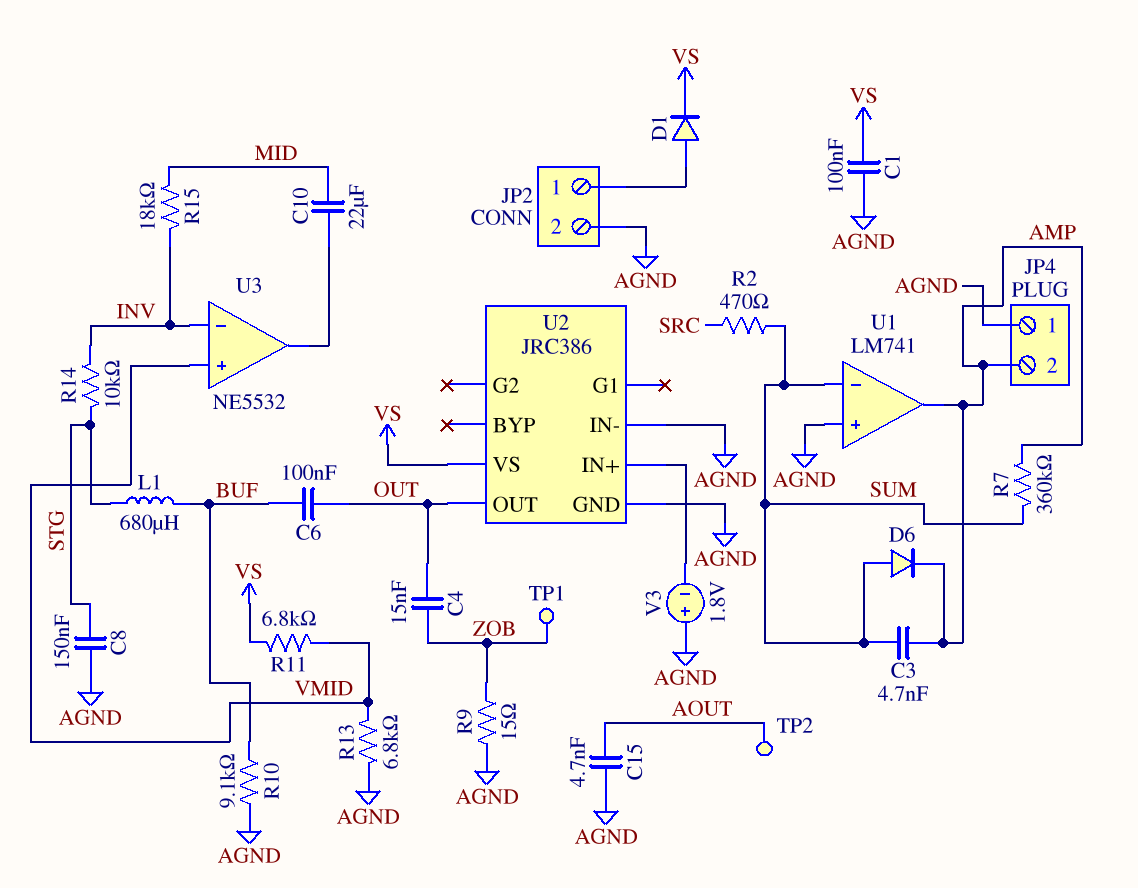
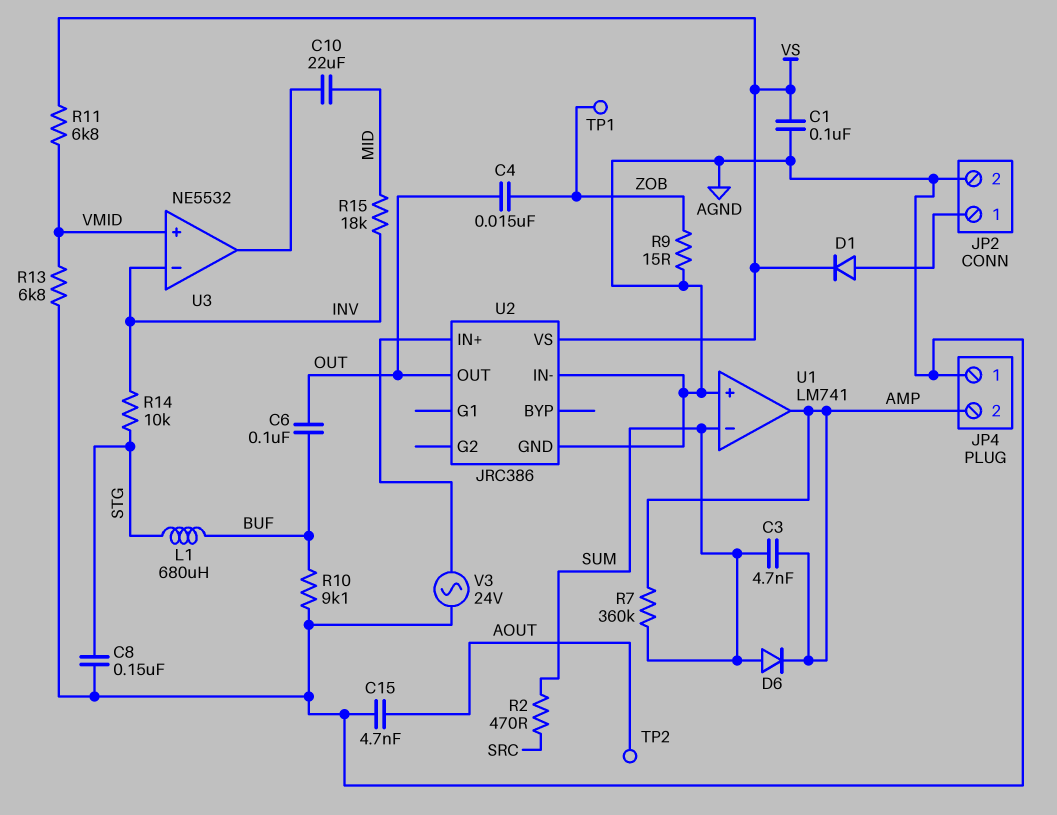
V3: 1.8V (plus AGND, minus U2/IN+) -> AC 24V (AGND, U2/IN+)

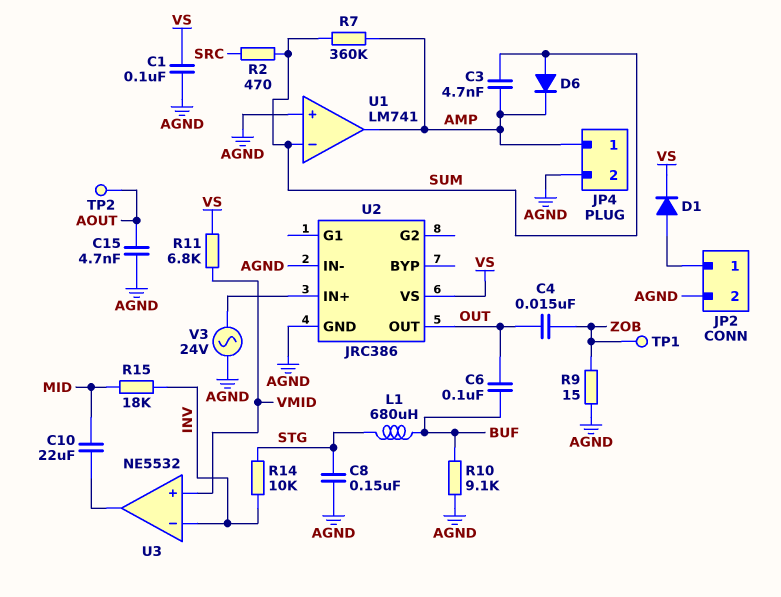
JP4 pin 1: AGND -> AMP
JP4 pin 2: AMP -> AGND
R13: 6.8k (AGND, VMID) -> none

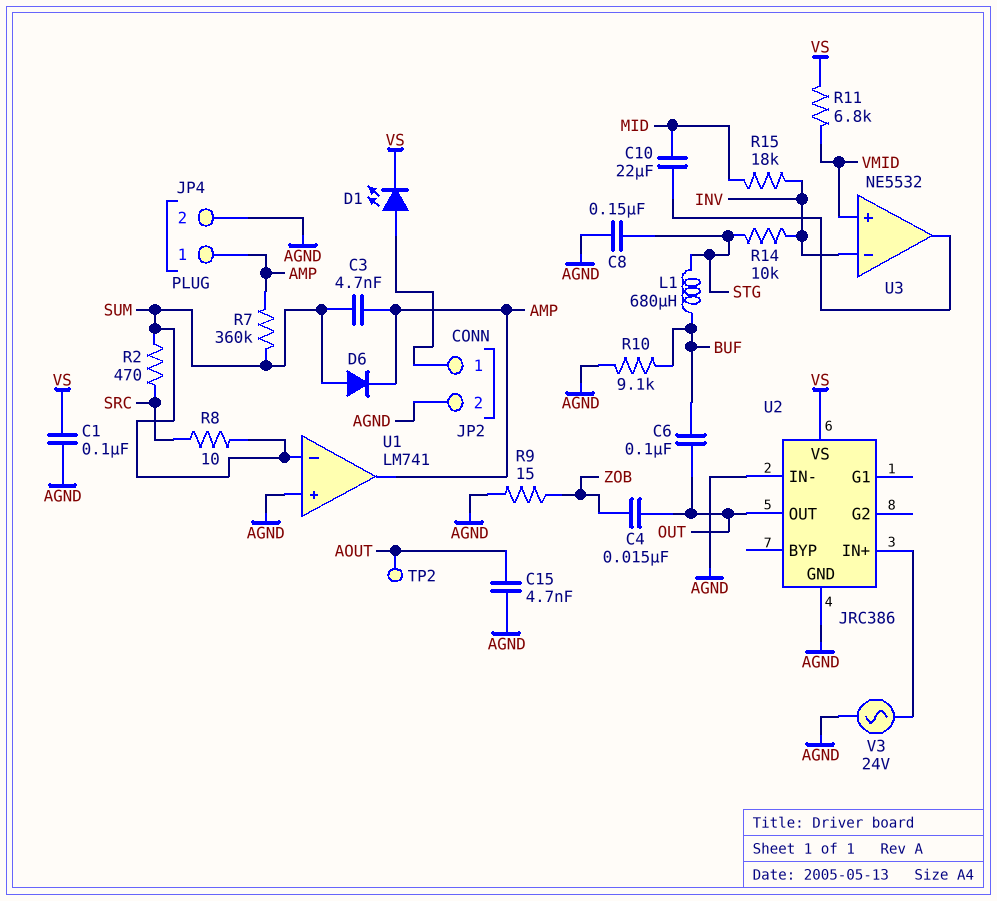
D1: diode (A JP2/1, K VS) -> LED (A JP2/1, K VS)
R8: none -> 10 (SRC, SUM)
TP1: test point (ZOB) -> none

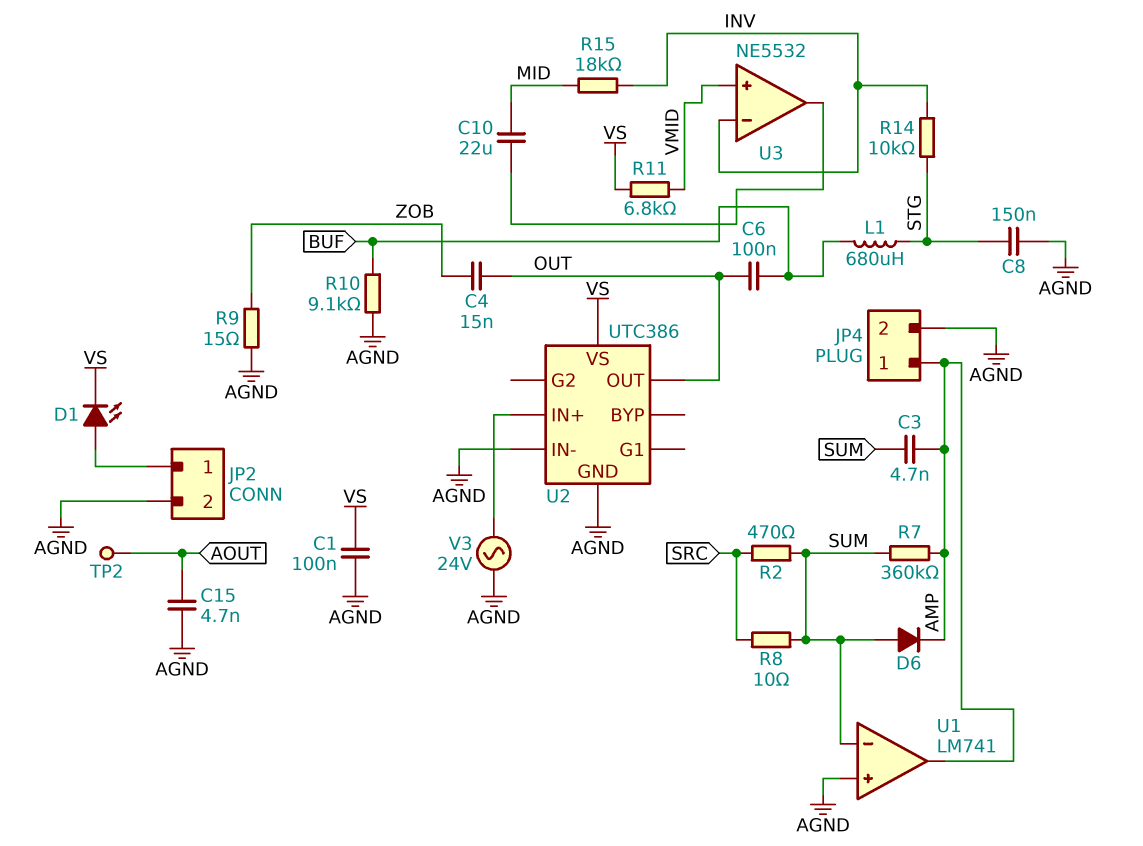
U2: JRC386 -> UTC386

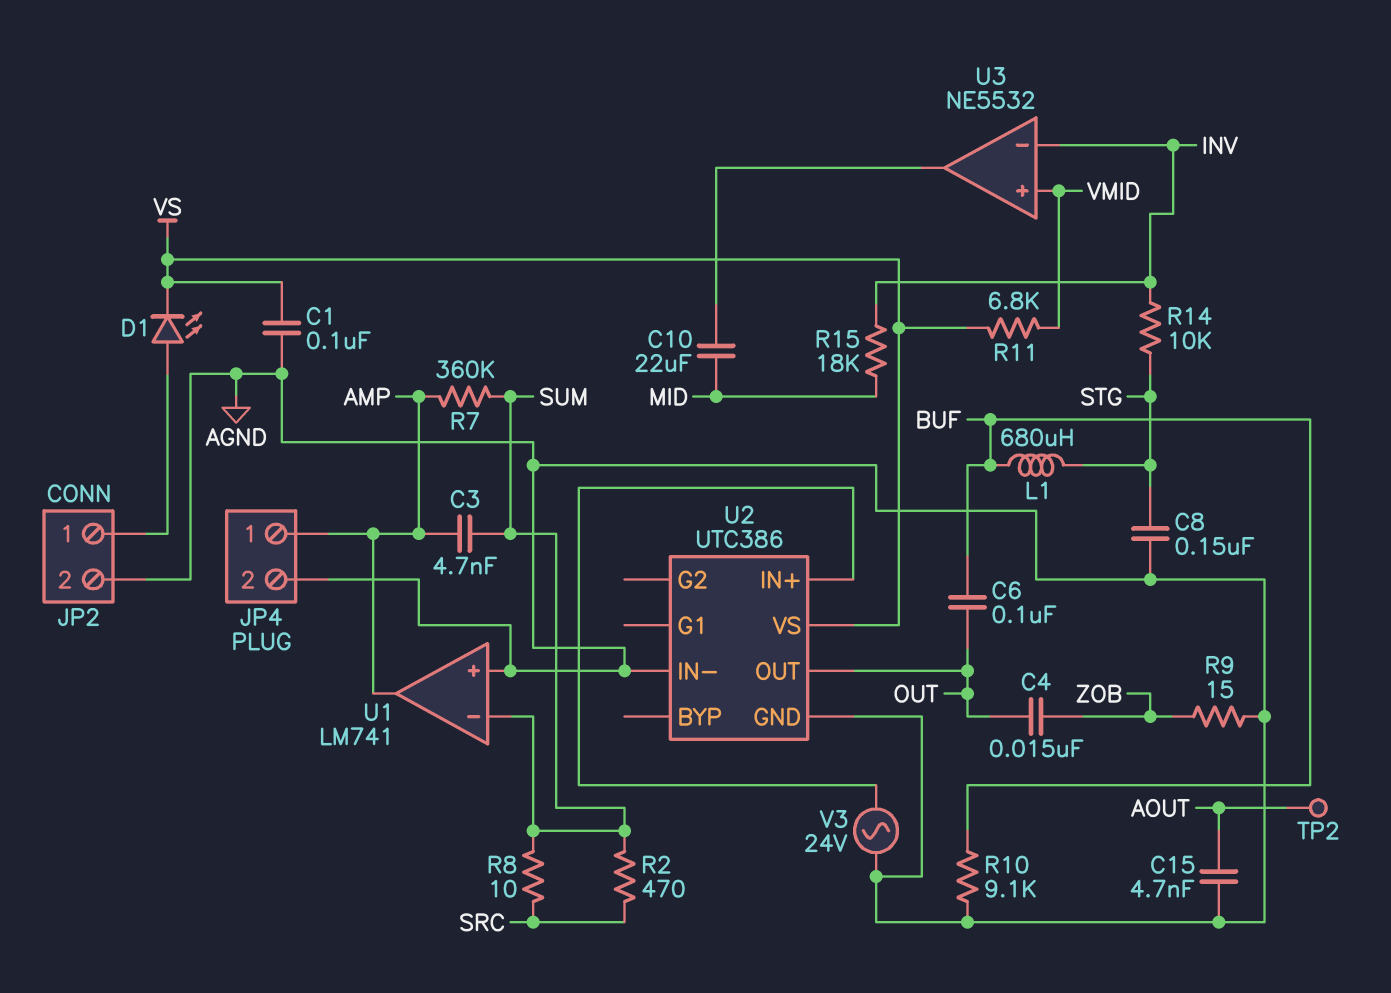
D6: diode (A SUM, K AMP) -> none

